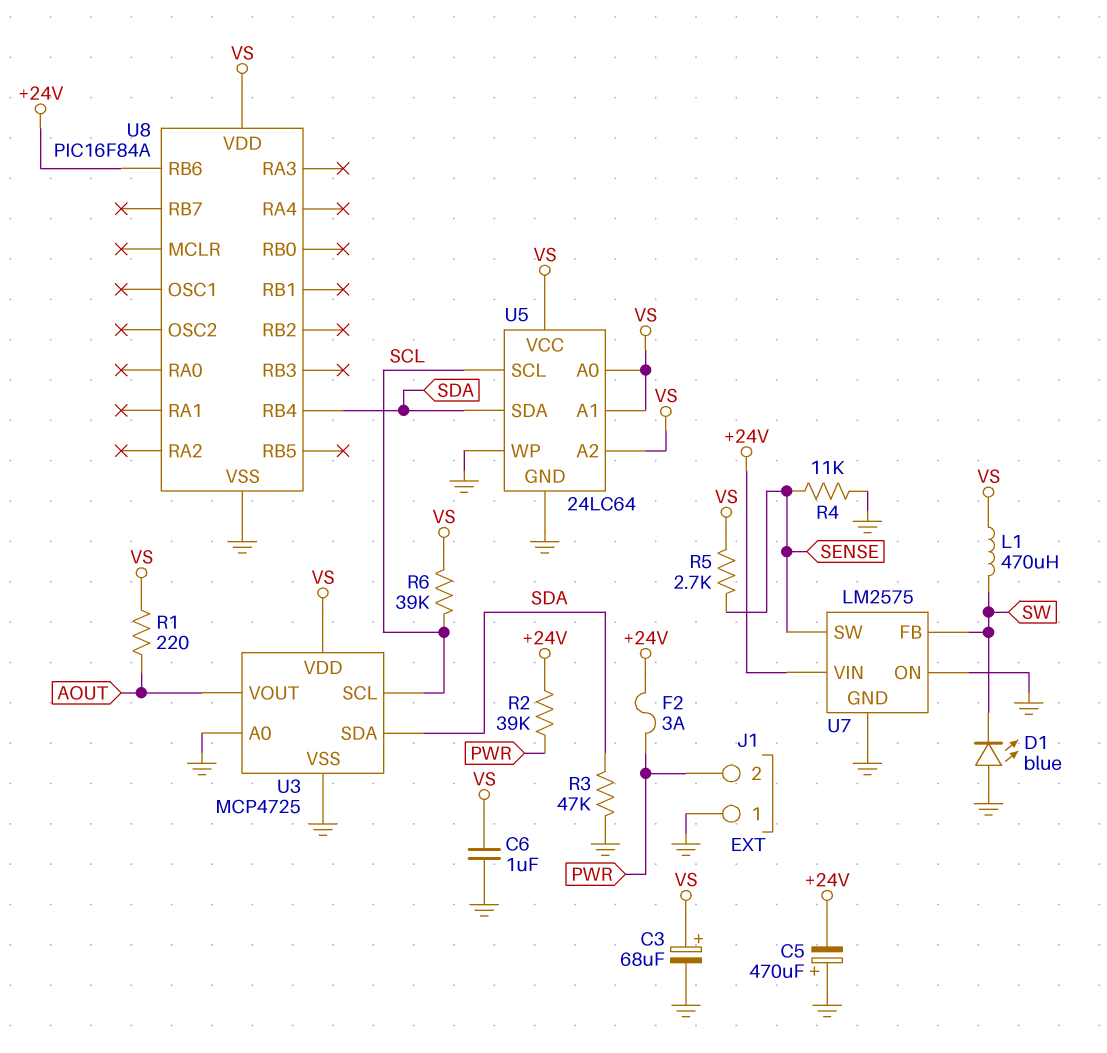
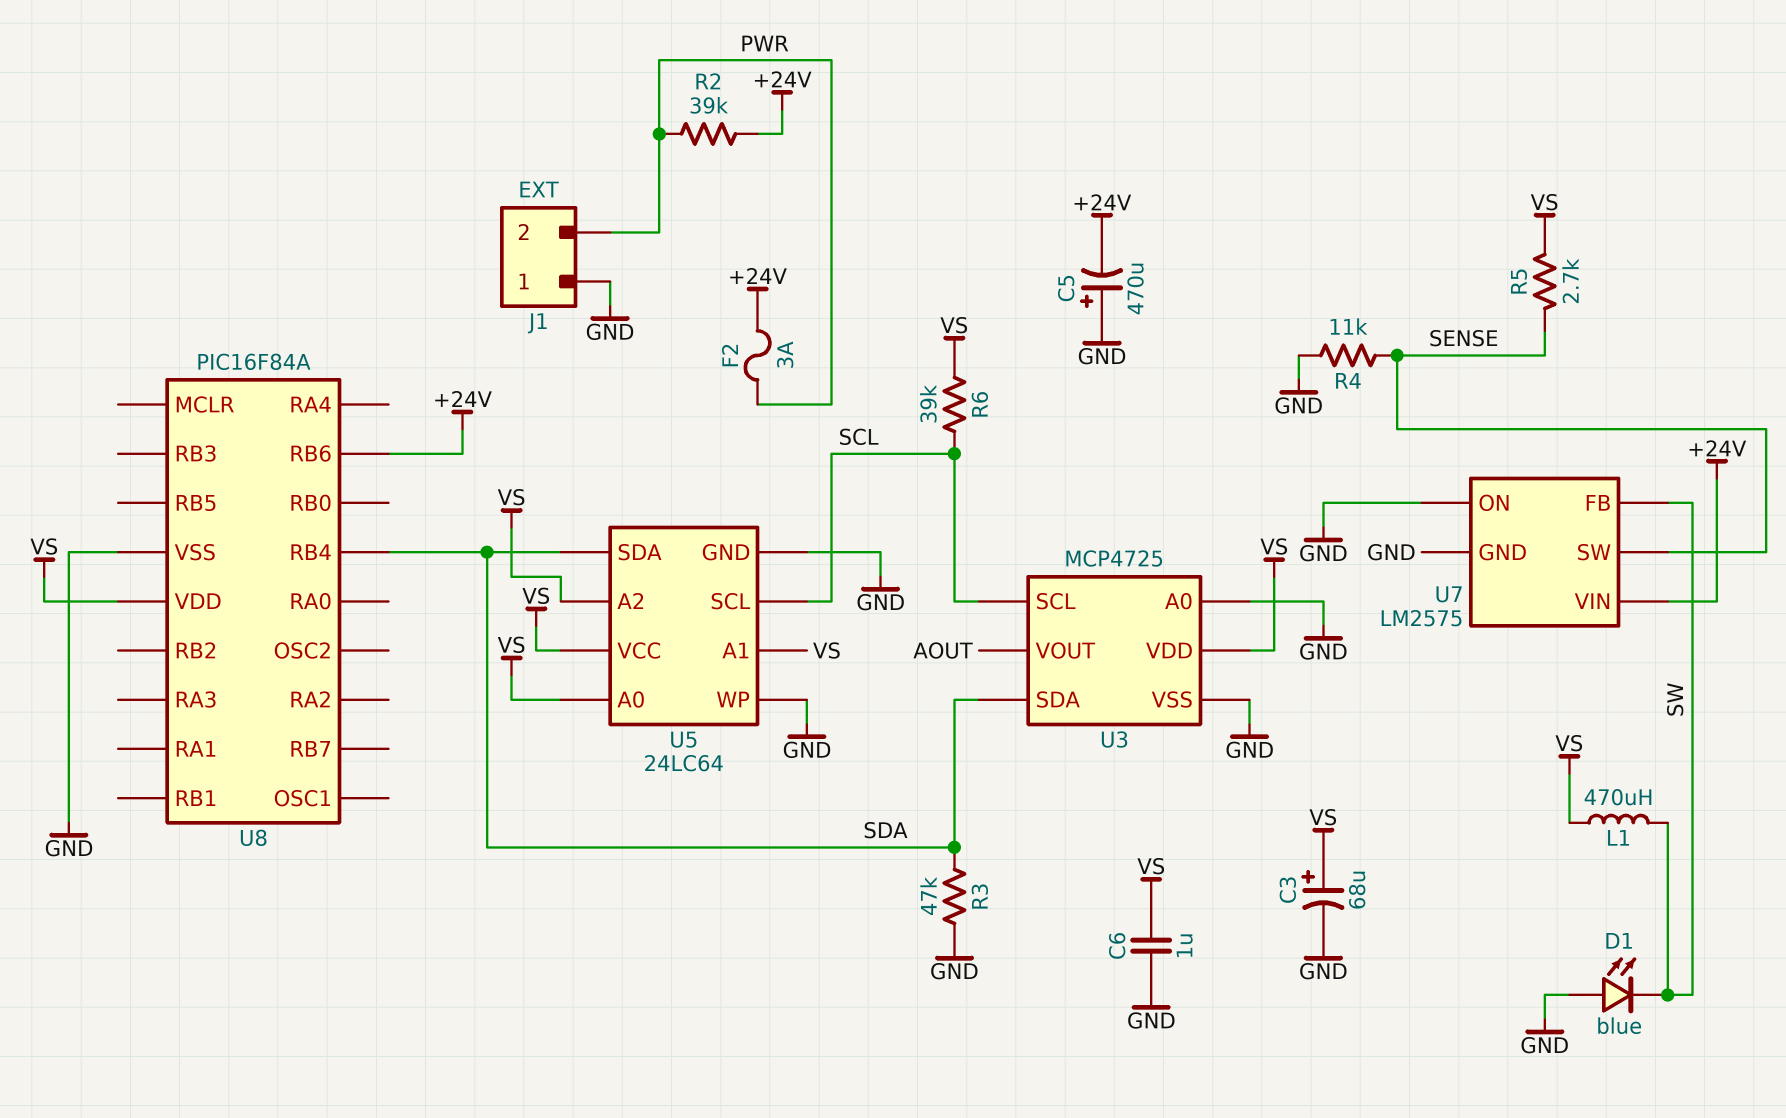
R1: 220 (AOUT, VS) -> none

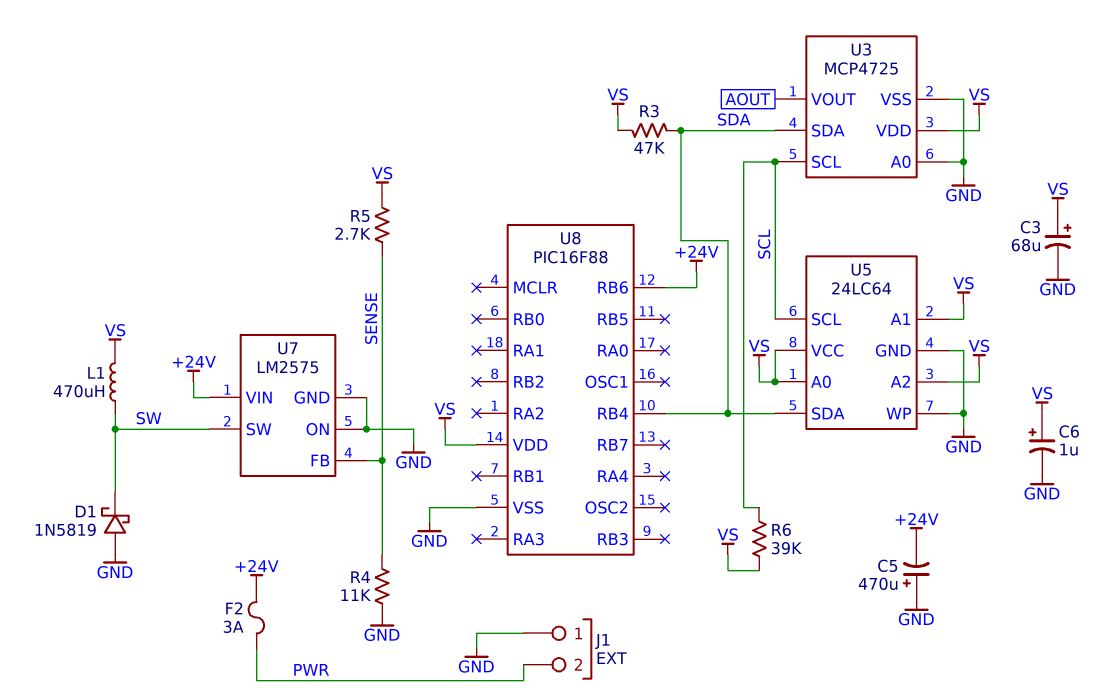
C6: 1uF (GND, VS) -> 1uF (plus VS, minus GND)
D1: LED blue (A GND, K SW) -> schottky 1N5819 (A GND, K SW)
R2: 39k (+24V, PWR) -> none
R3: 47k (GND, SDA) -> 47k (SDA, VS)
U7 pin FB: SW -> SENSE
U7 pin SW: SENSE -> SW
U8: PIC16F84A -> PIC16F88

